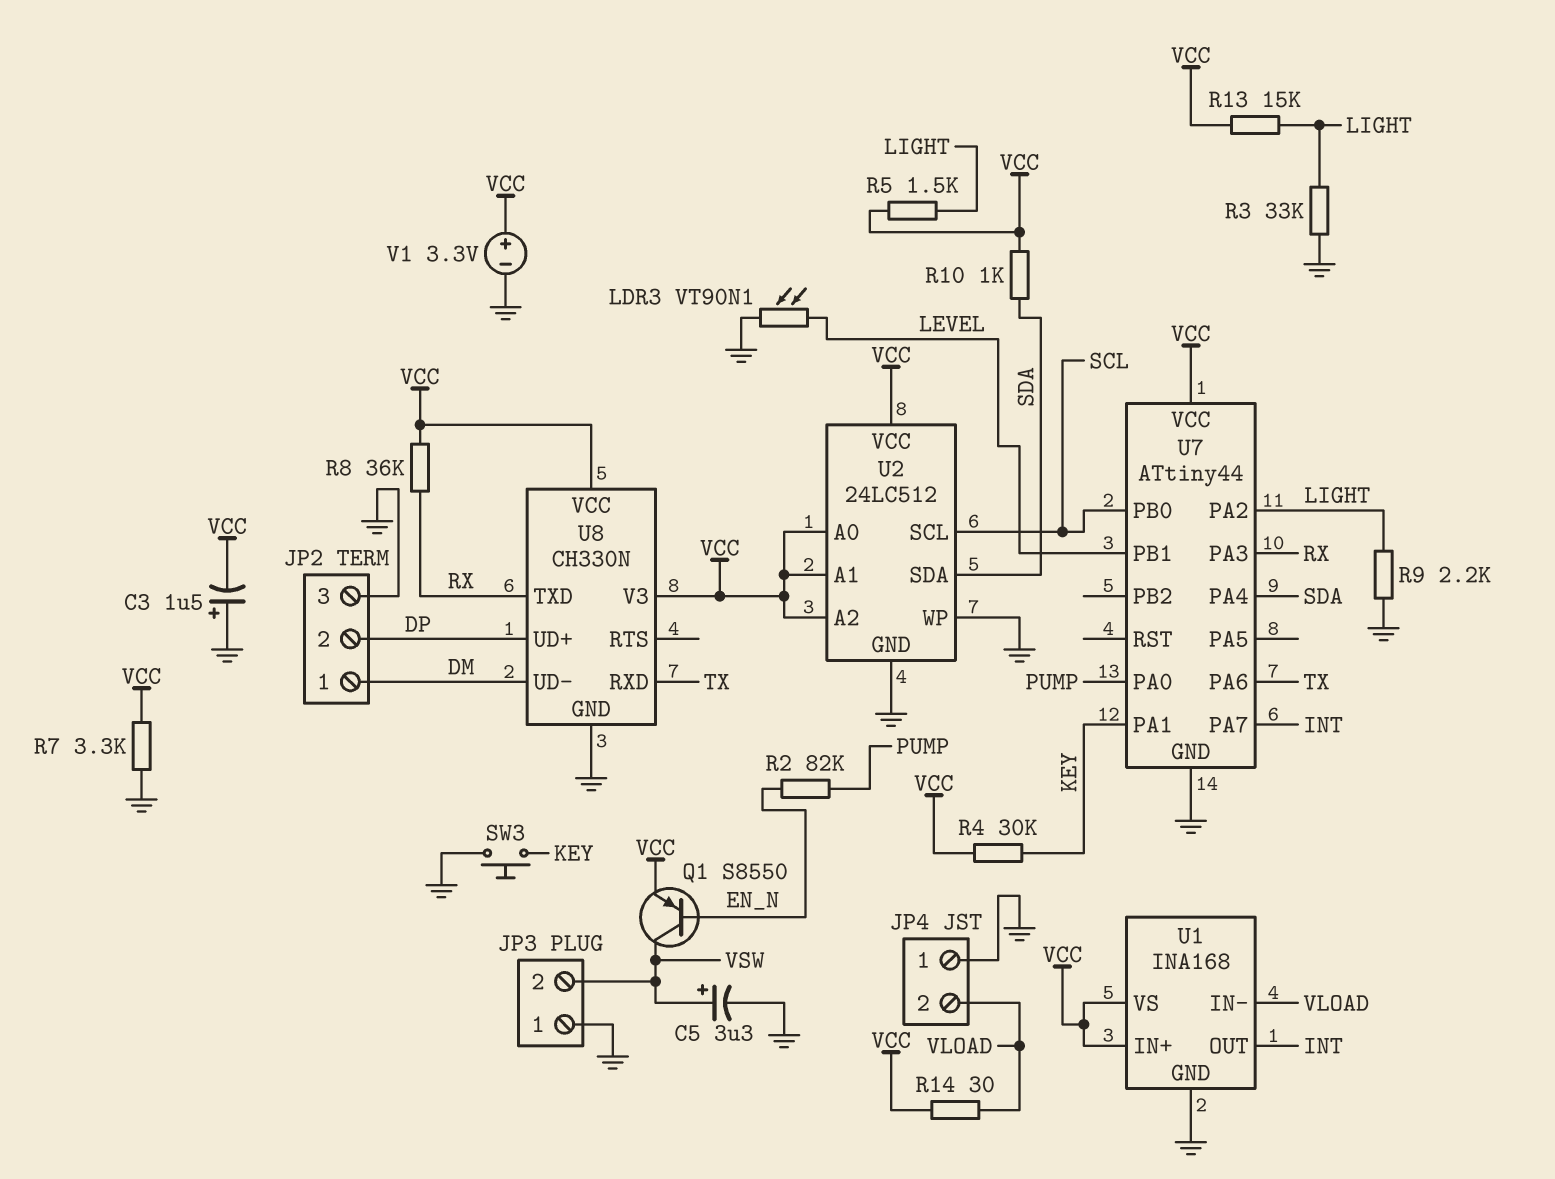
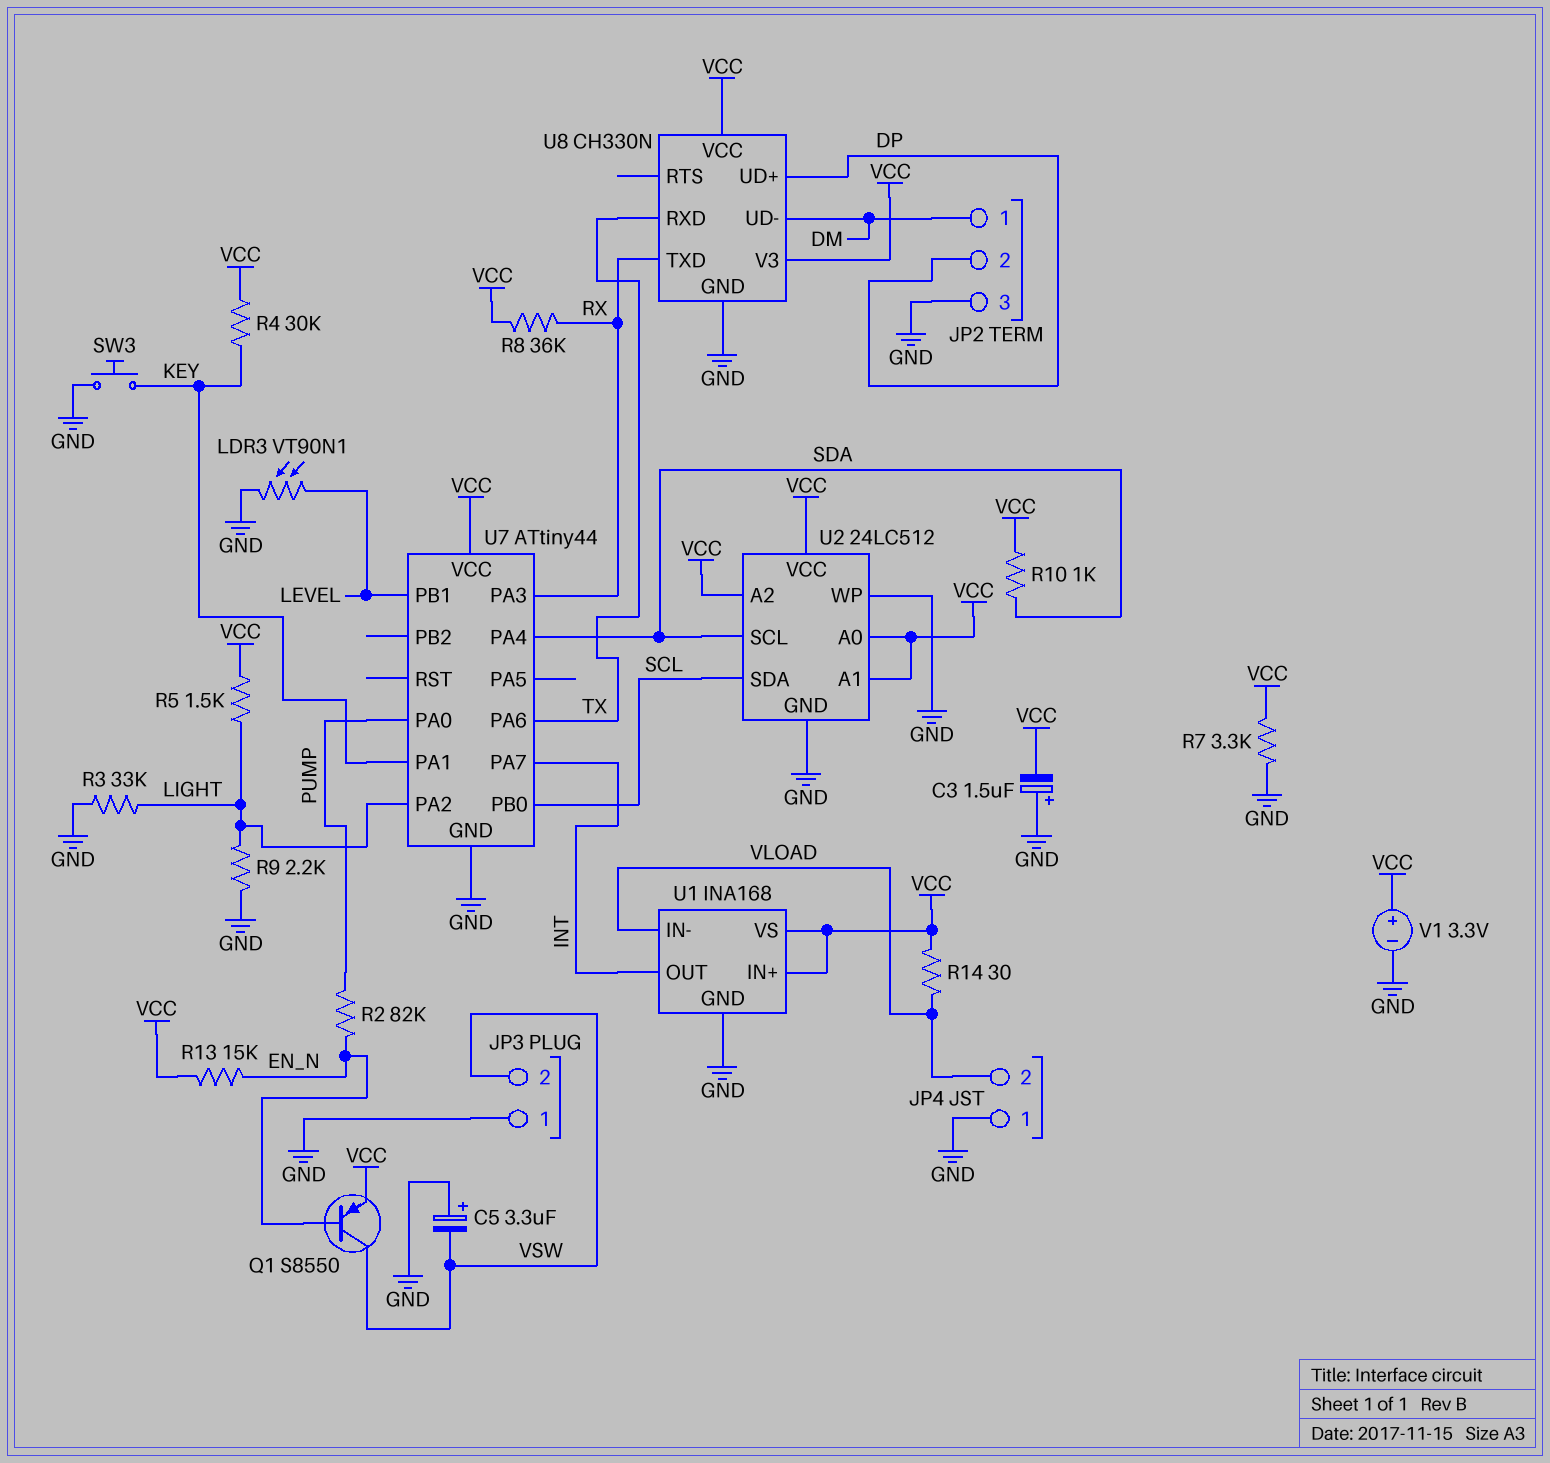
C5: 3.3uF (plus VSW, minus GND) -> 3.3uF (plus GND, minus VSW)
R13: 15k (LIGHT, VCC) -> 15k (EN_N, VCC)
U2 pin SCL: SCL -> SDA
U2 pin SDA: SDA -> SCL

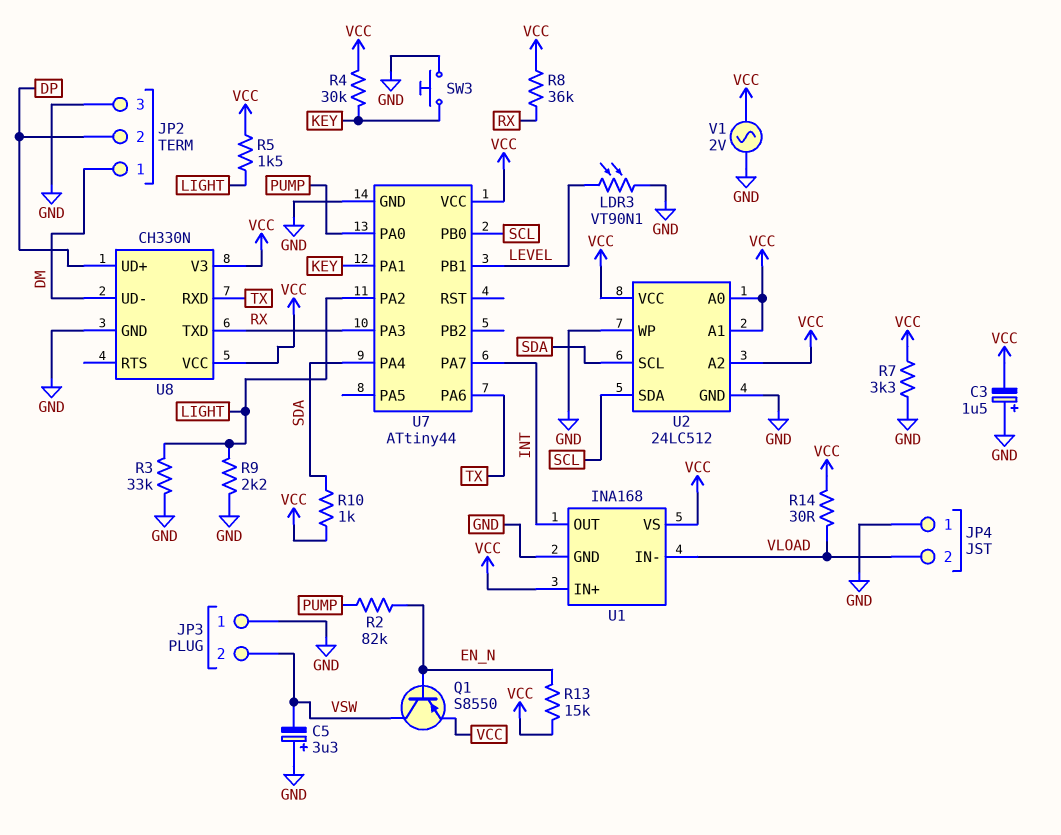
V1: 3.3V (plus VCC, minus GND) -> AC 2V (GND, VCC)

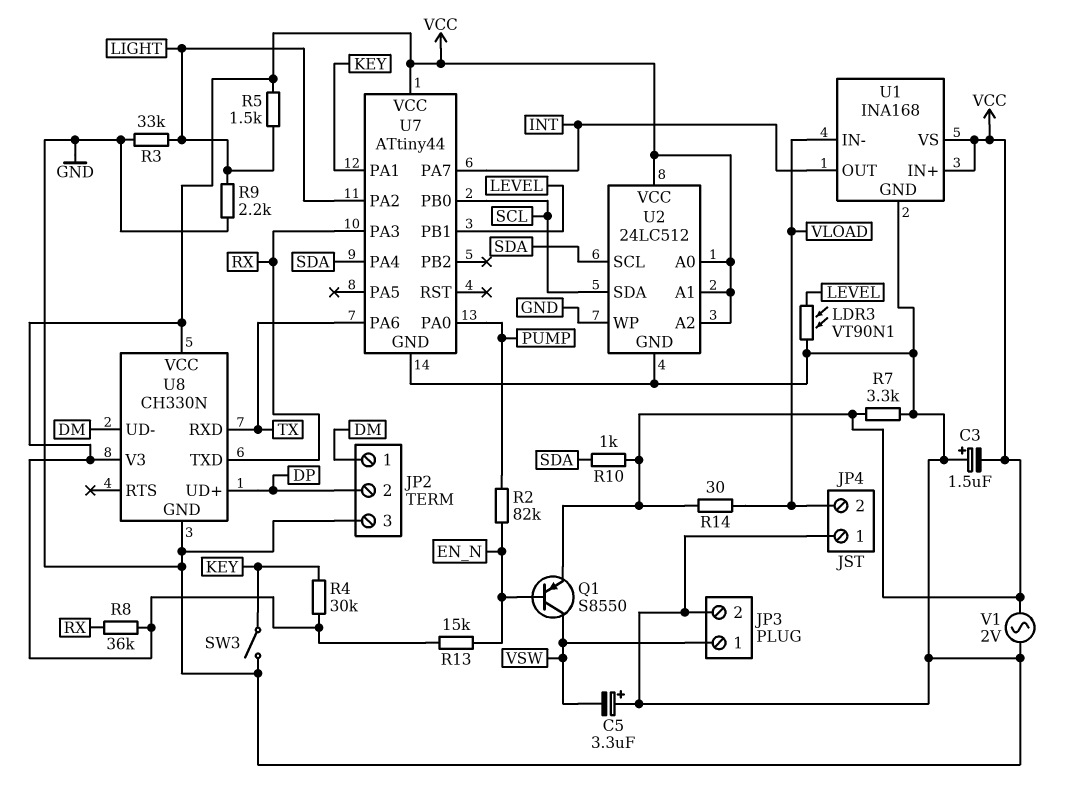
JP3 pin 1: GND -> VSW
JP3 pin 2: VSW -> GND
SW3: button (GND, KEY) -> switch (GND, KEY)

